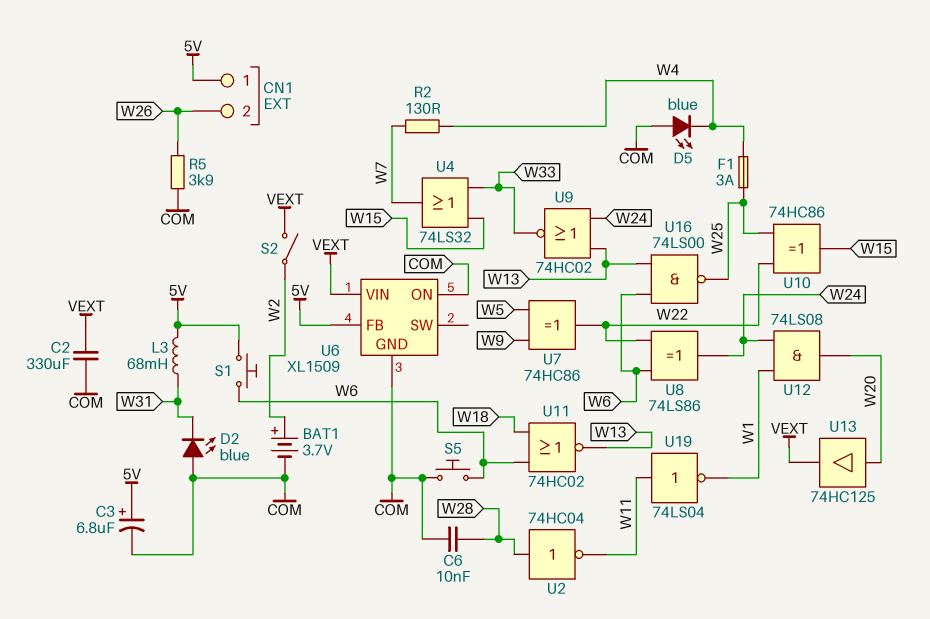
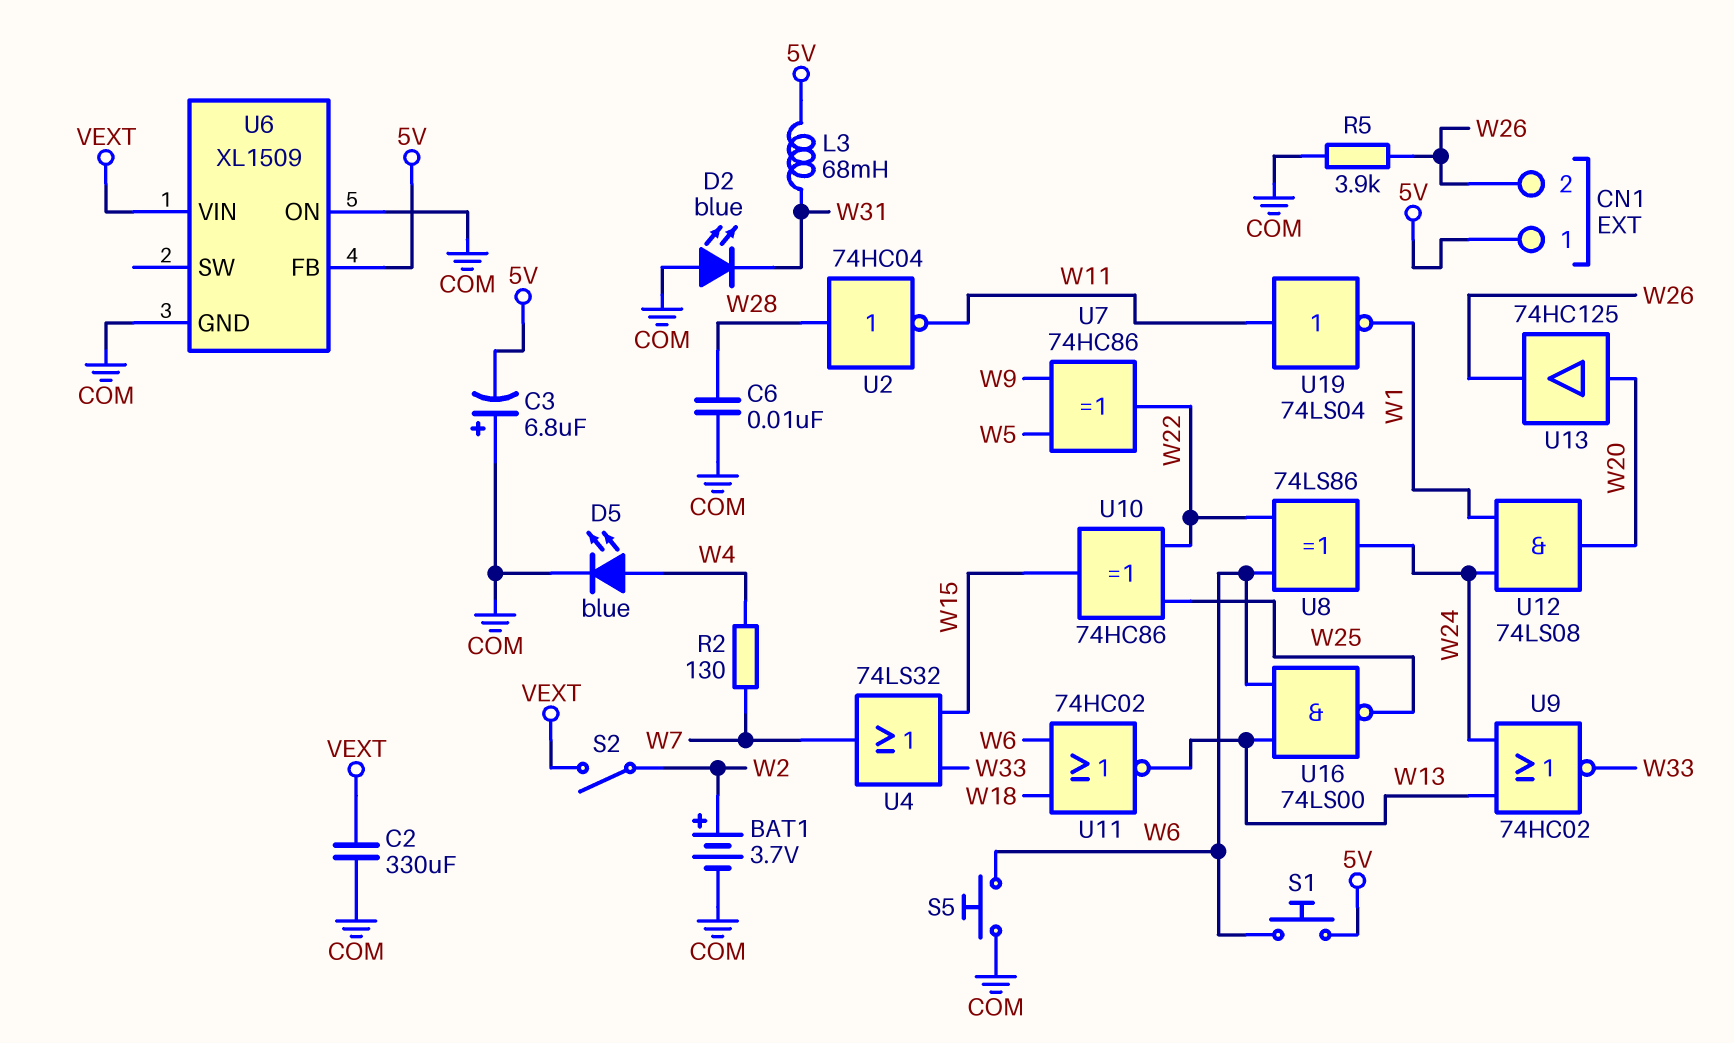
C3: 6.8uF (plus 5V, minus COM) -> 6.8uF (plus COM, minus 5V)
D5: LED blue (A COM, K W4) -> LED blue (A W4, K COM)
F1: 3A (W4, W25) -> none
U13: buffer 74HC125 (in W20, out VEXT) -> buffer 74HC125 (in W20, out W26)

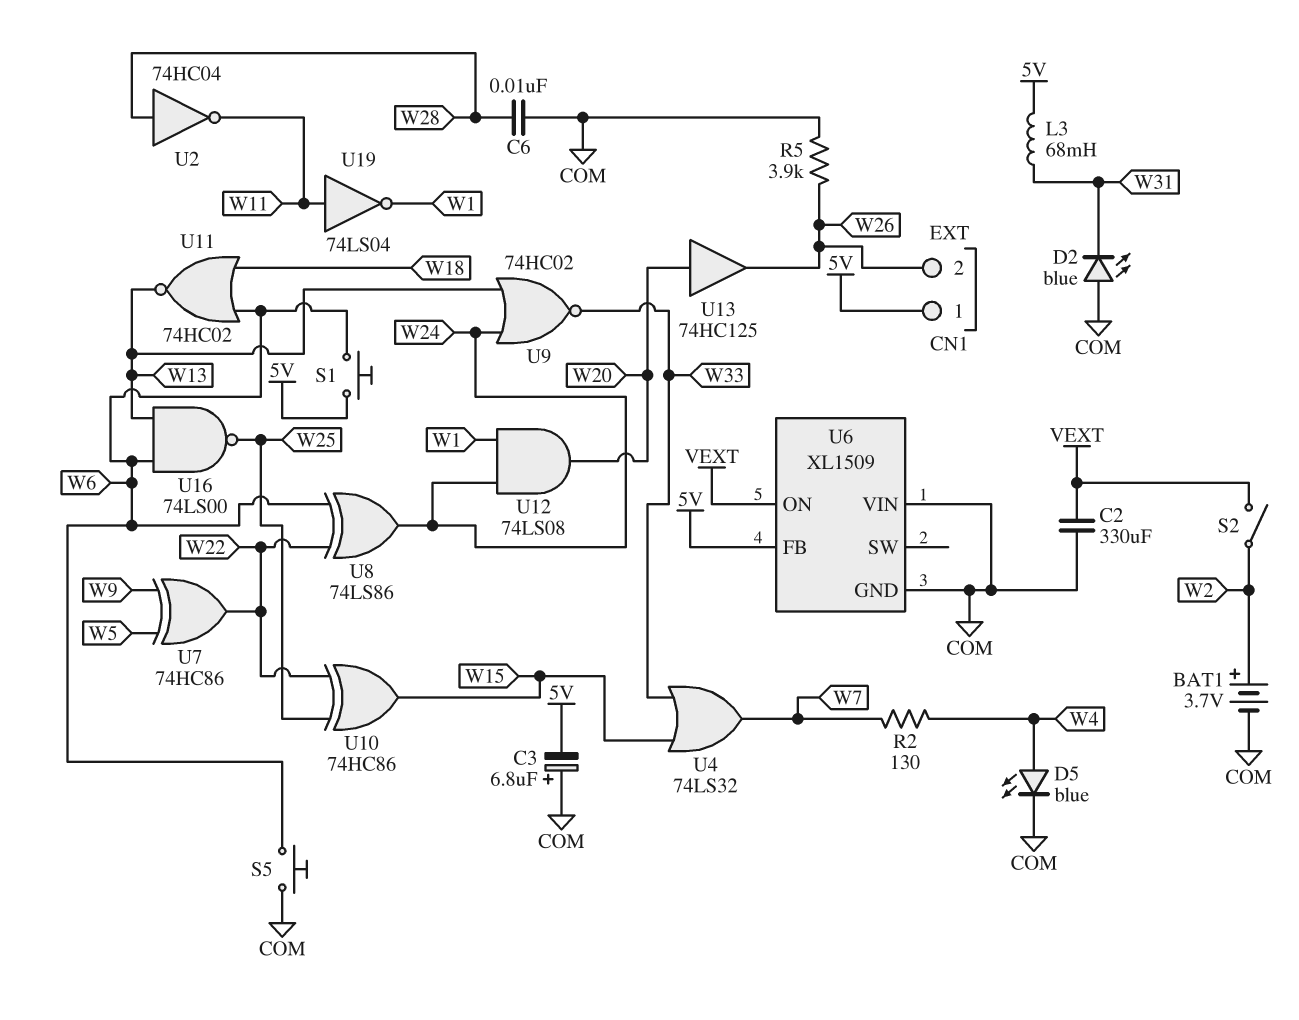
U6 pin ON: COM -> VEXT
U6 pin VIN: VEXT -> COM

